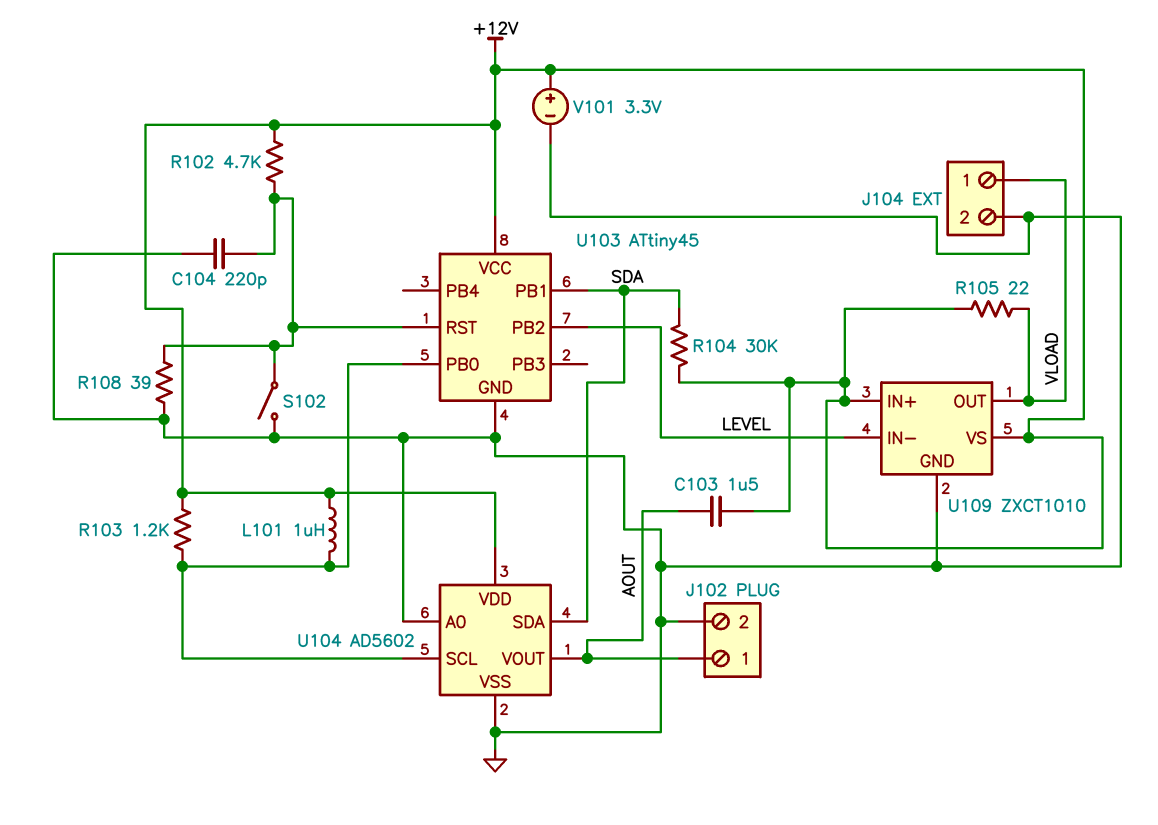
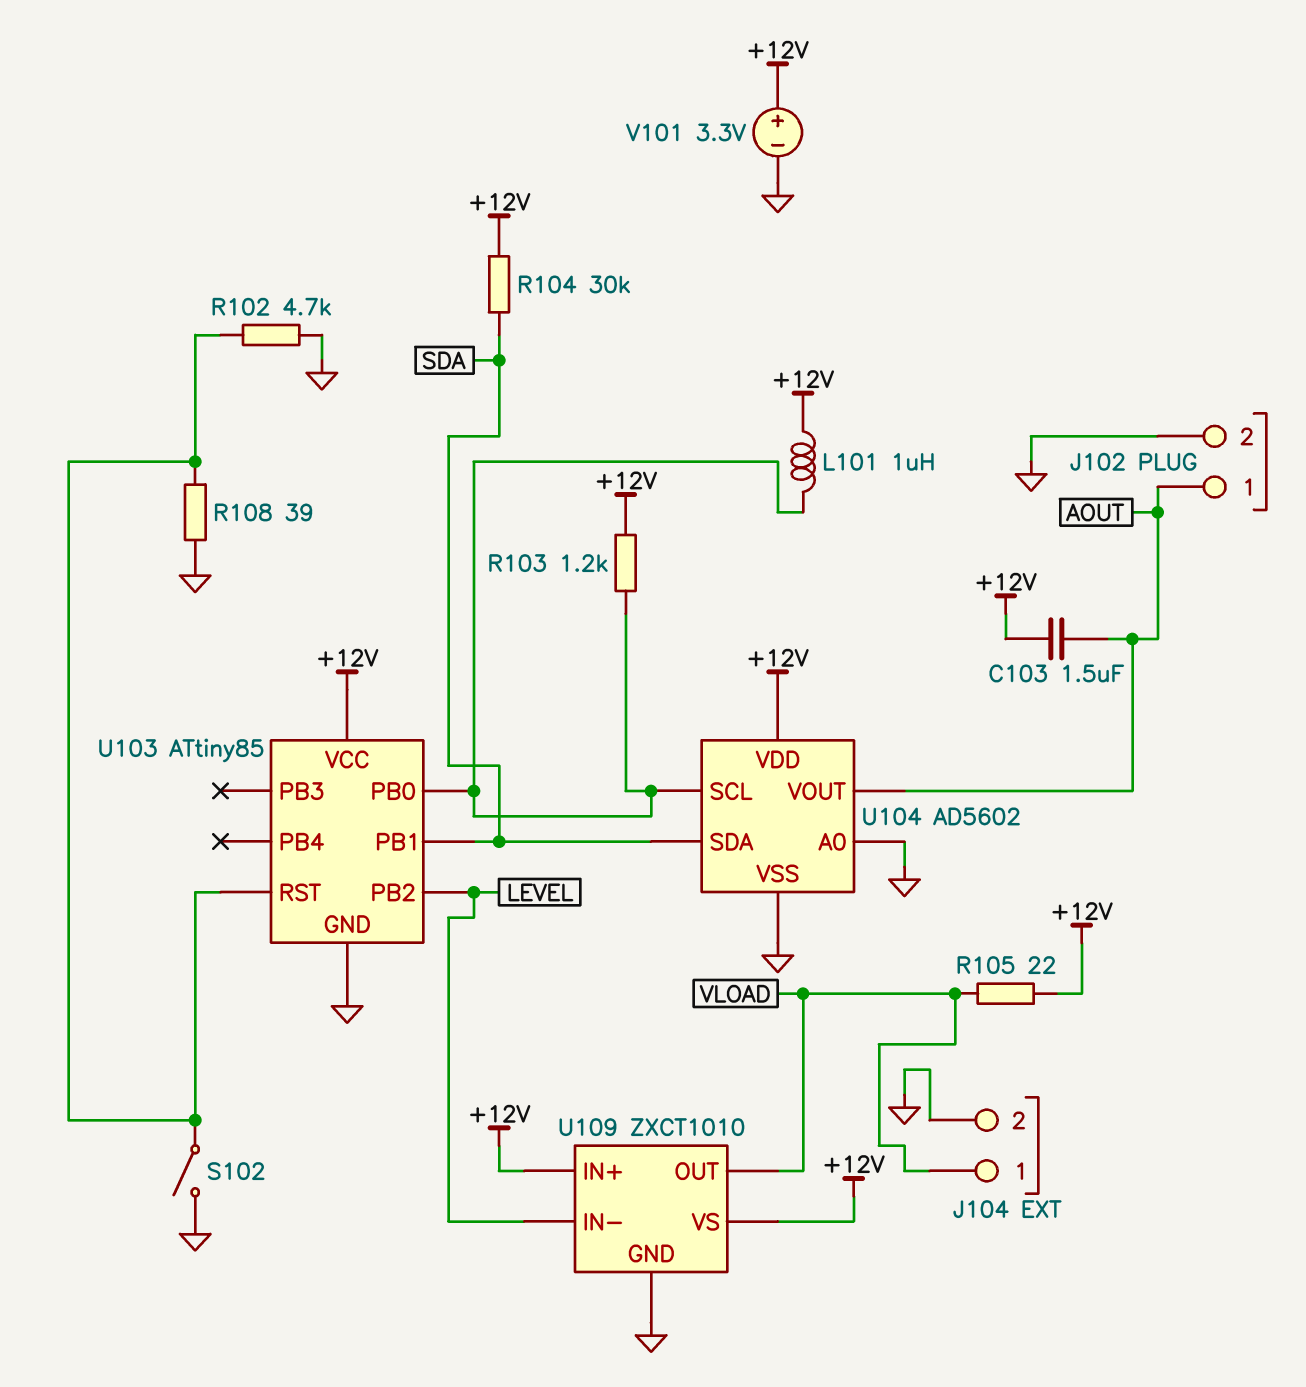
C104: 220pF (GND, U103/RST) -> none
R102: 4.7k (+12V, U103/RST) -> 4.7k (GND, U103/RST)
U103: ATtiny45 -> ATtiny85

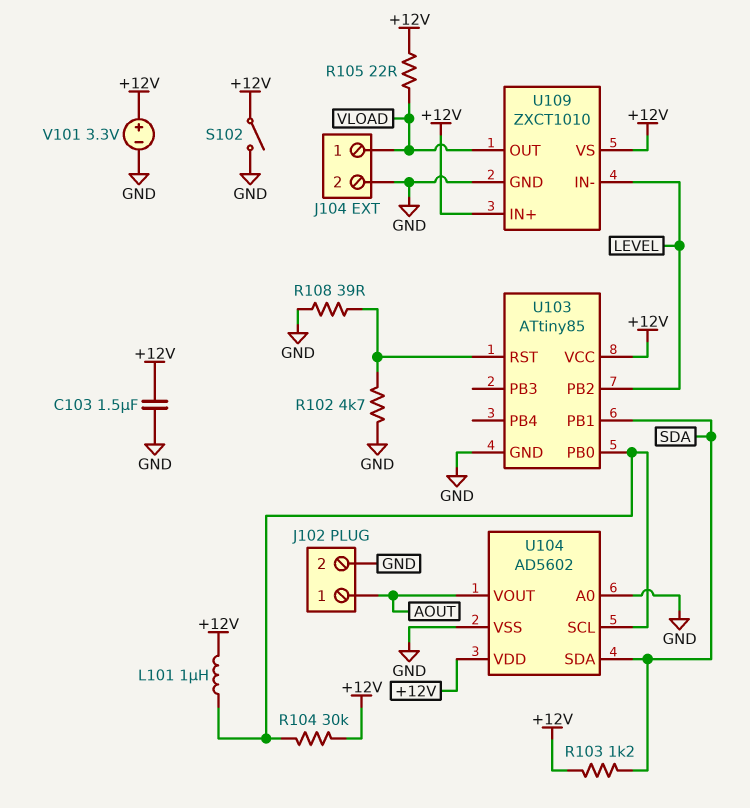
C103: 1.5uF (+12V, AOUT) -> 1.5uF (+12V, GND)
R103: 1.2k (+12V, U103/PB0) -> 1.2k (+12V, SDA)
R104: 30k (+12V, SDA) -> 30k (+12V, U103/PB0)
S102: switch (GND, U103/RST) -> switch (+12V, GND)

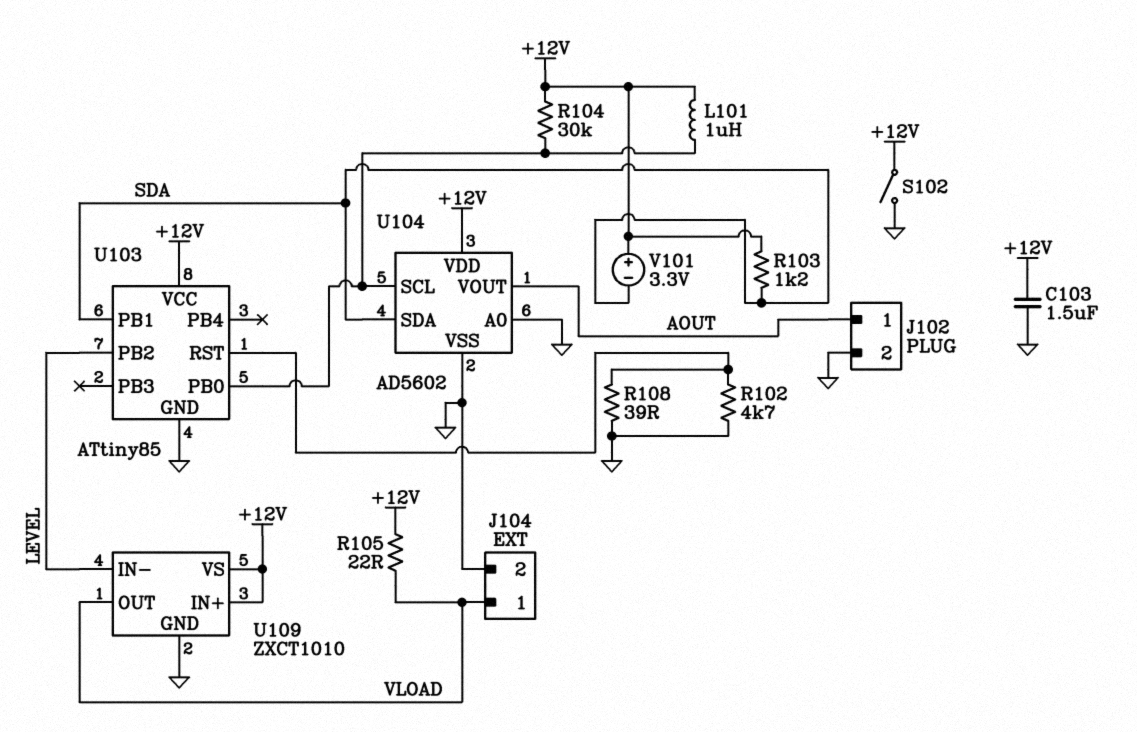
V101: 3.3V (plus +12V, minus GND) -> 3.3V (plus +12V, minus SDA)

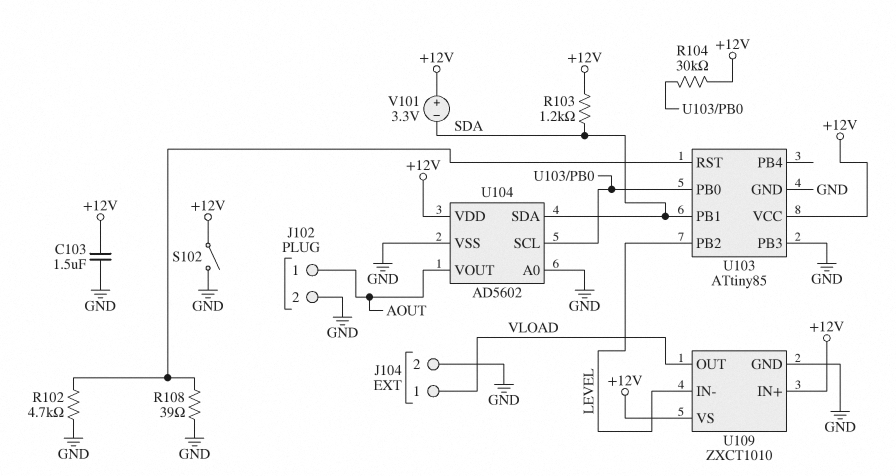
L101: 1uH (+12V, U103/PB0) -> none
R105: 22 (+12V, VLOAD) -> none
U103 pin PB3: none -> GND

